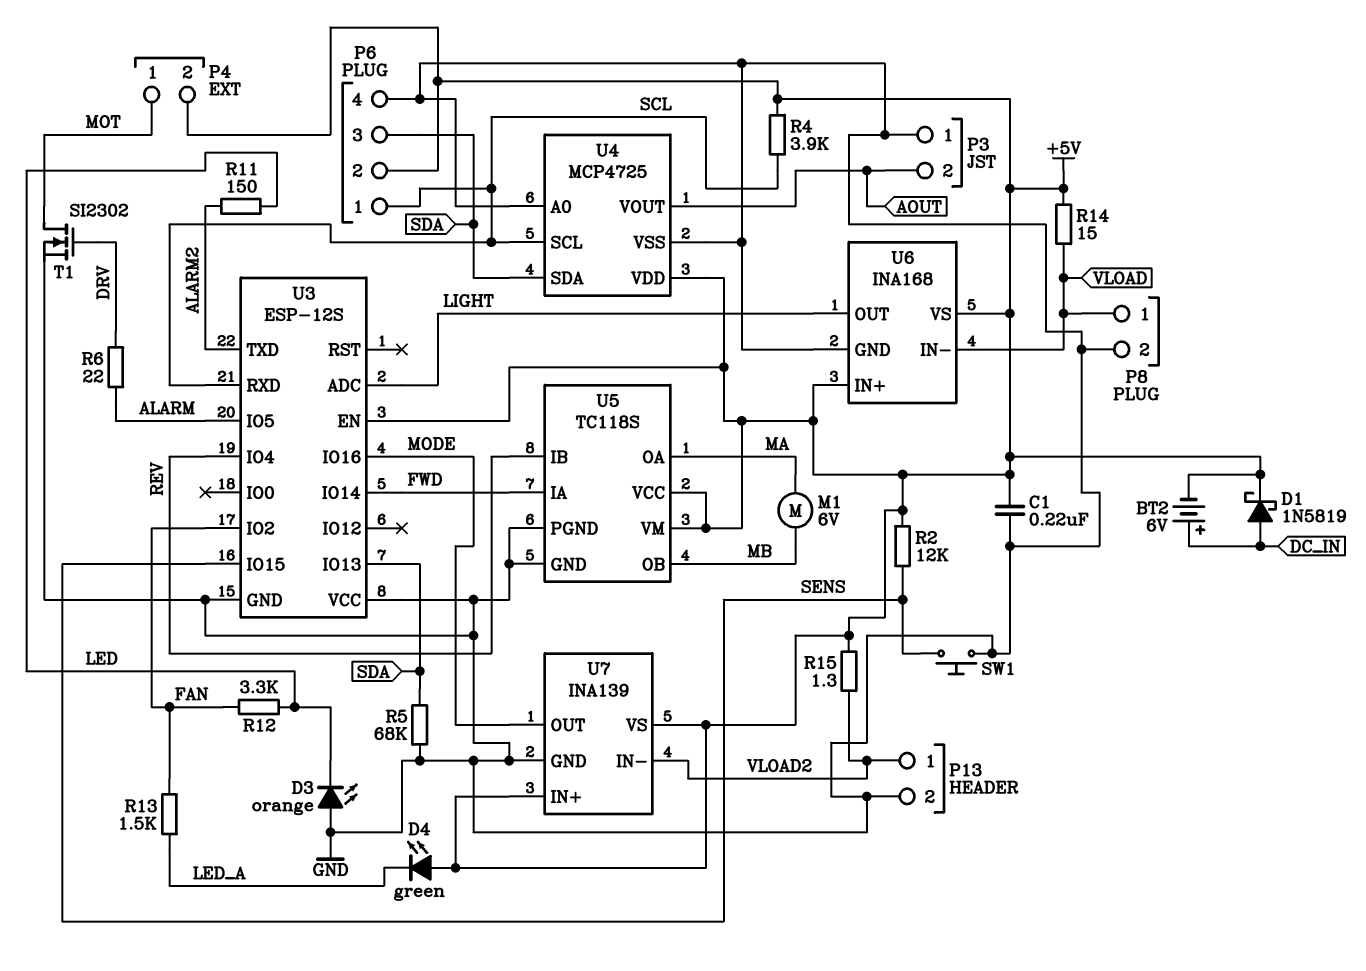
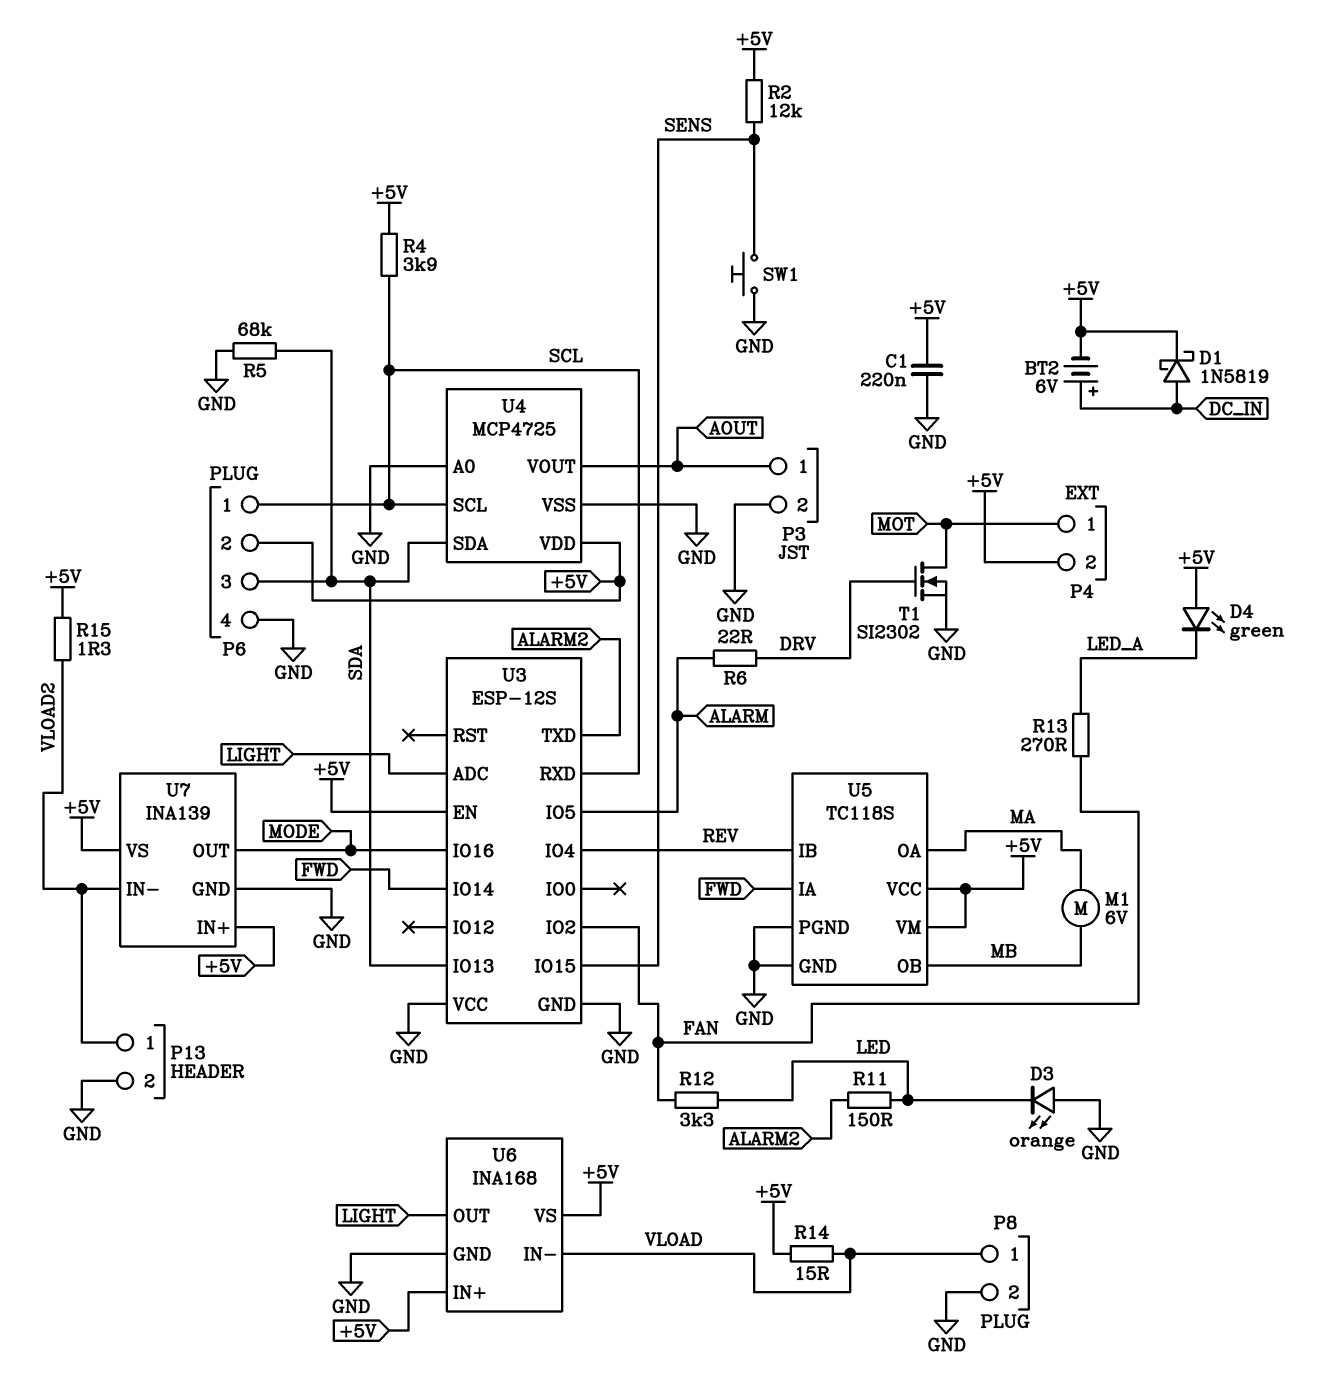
P3 pin 1: GND -> AOUT
P3 pin 2: AOUT -> GND
R13: 1.5k (FAN, LED_A) -> 270 (FAN, LED_A)

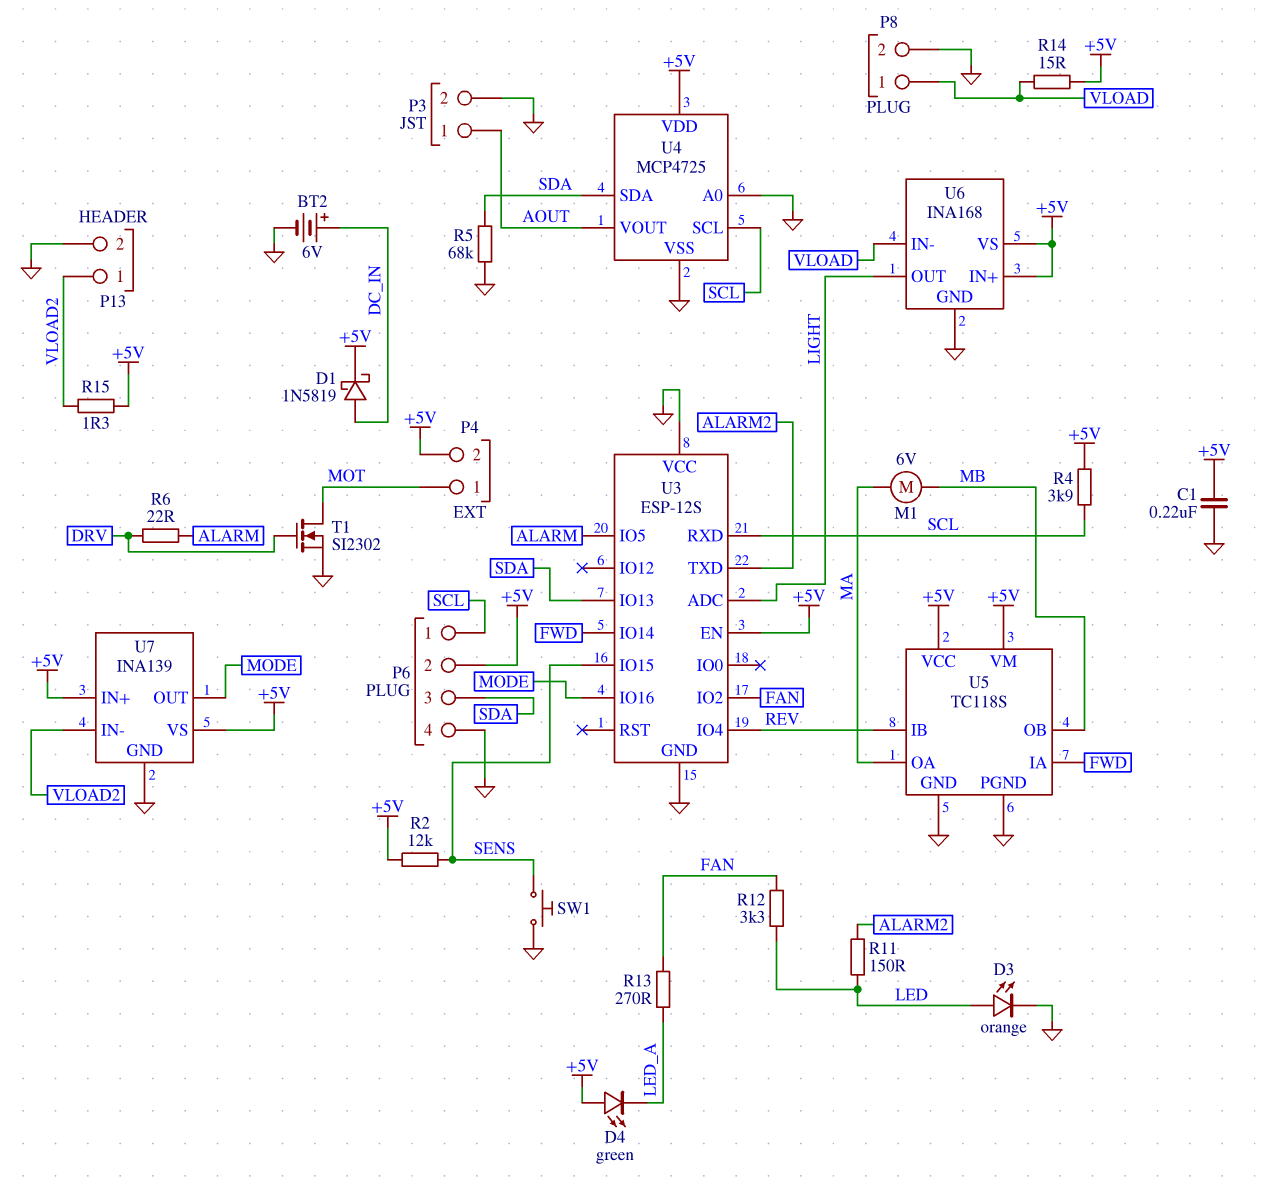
BT2: 6V (plus DC_IN, minus +5V) -> 6V (plus DC_IN, minus GND)
D3: LED orange (A GND, K LED) -> LED orange (A LED, K GND)

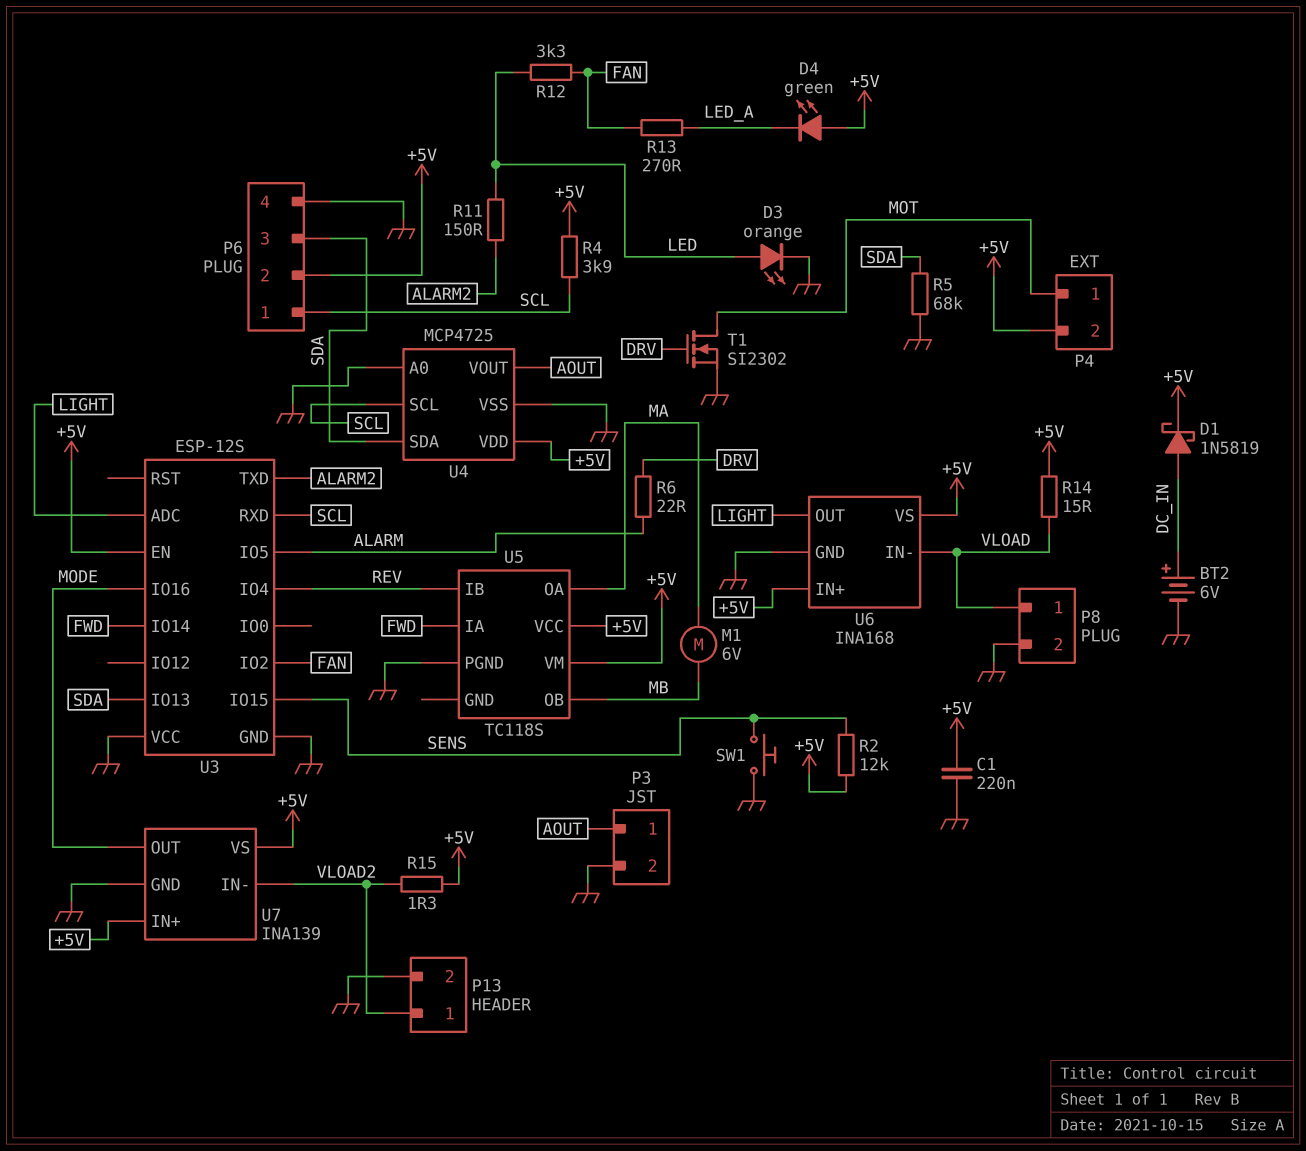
U5 pin GND: GND -> none

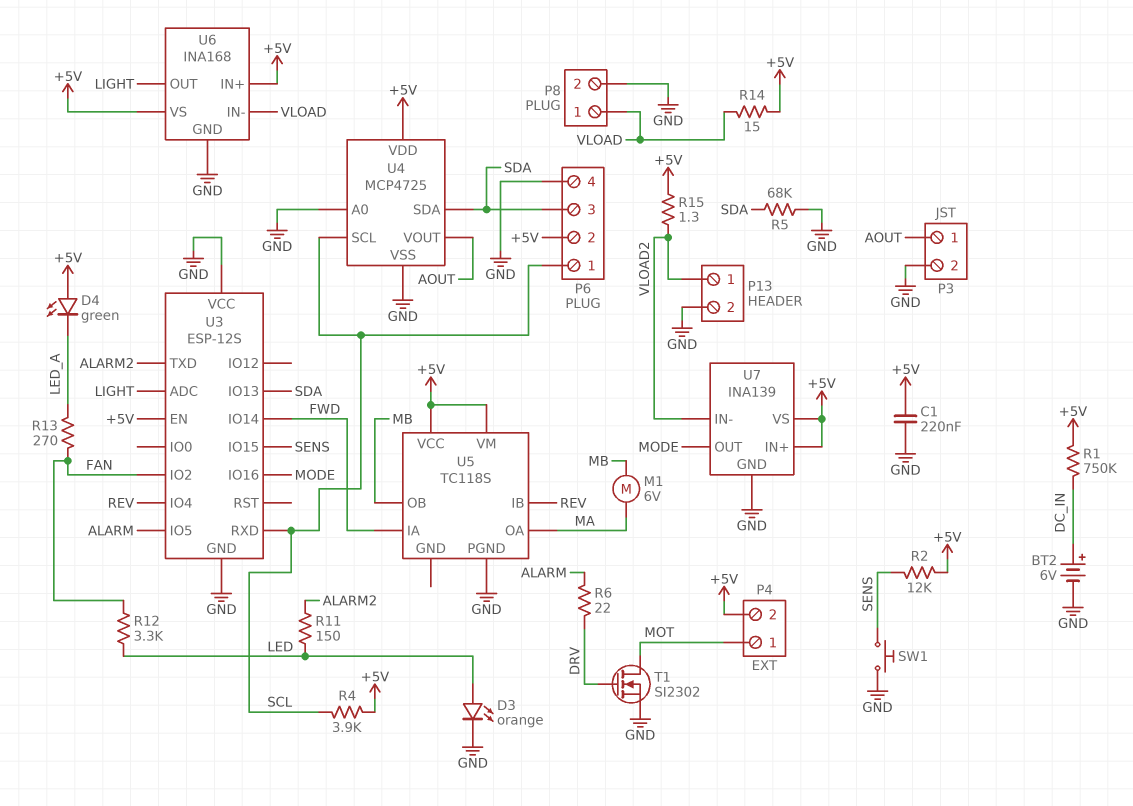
D1: schottky 1N5819 (A DC_IN, K +5V) -> none
R1: none -> 750k (+5V, DC_IN)

